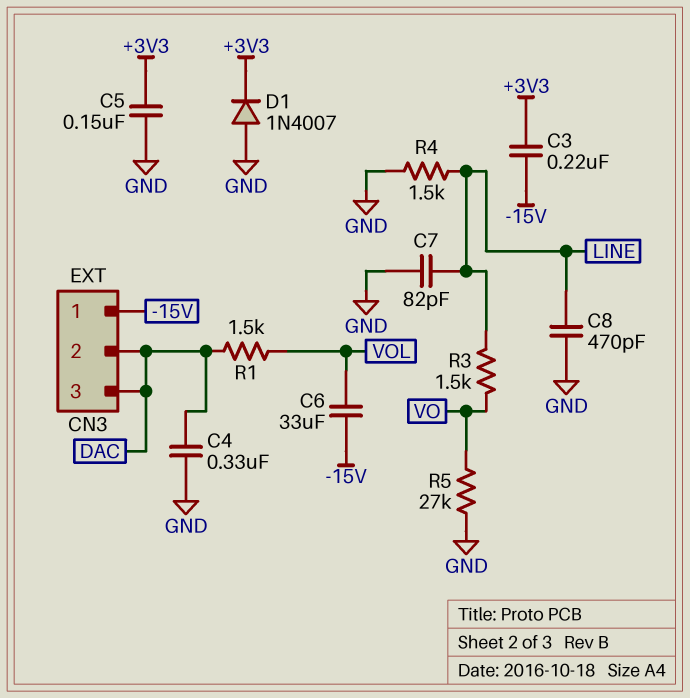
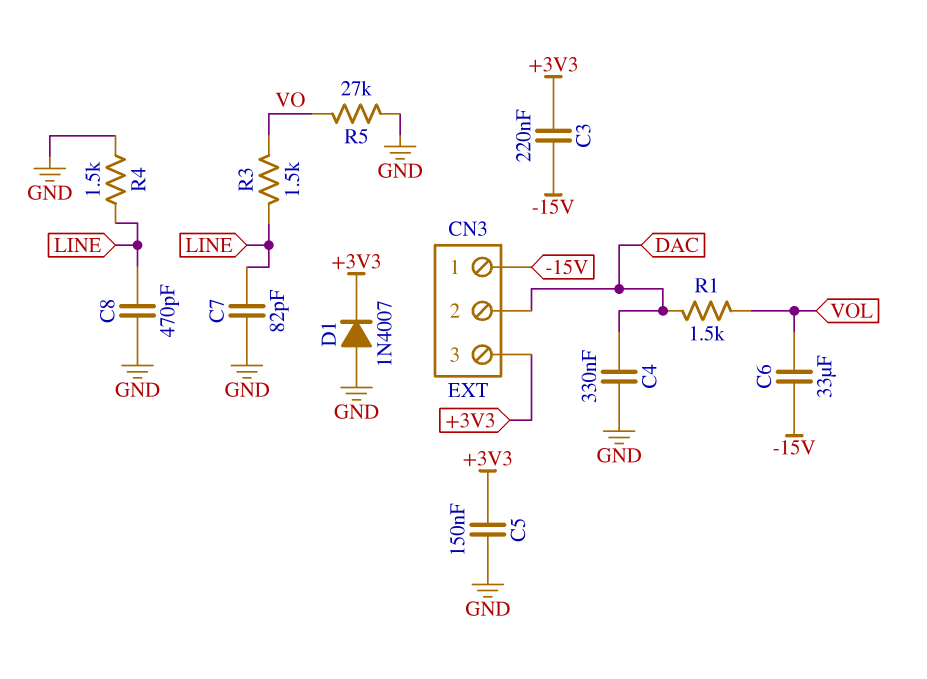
CN3 pin 3: DAC -> +3V3

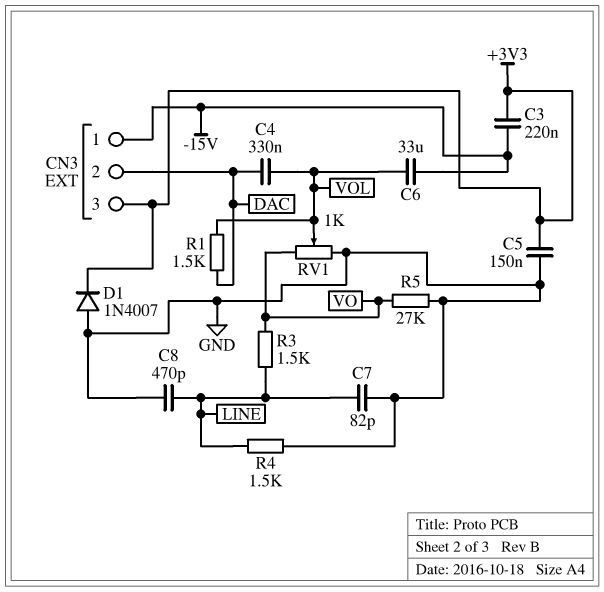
C4: 330nF (DAC, GND) -> 330nF (DAC, VOL)
RV1: none -> 1k (GND, VO, wiper VOL)

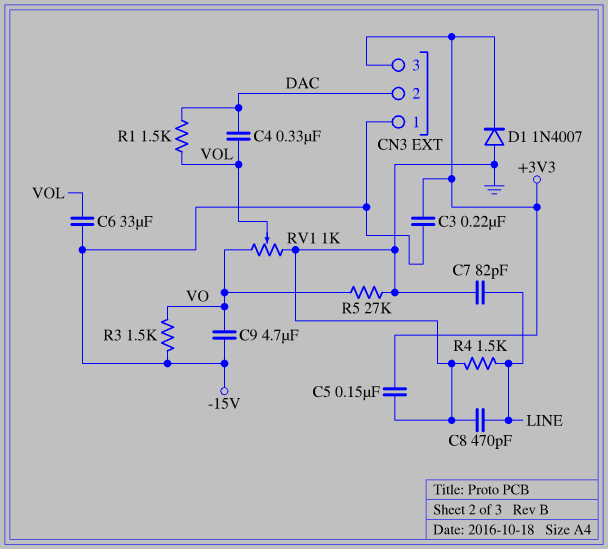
C9: none -> 4.7uF (-15V, VO)
R3: 1.5k (LINE, VO) -> 1.5k (-15V, VO)

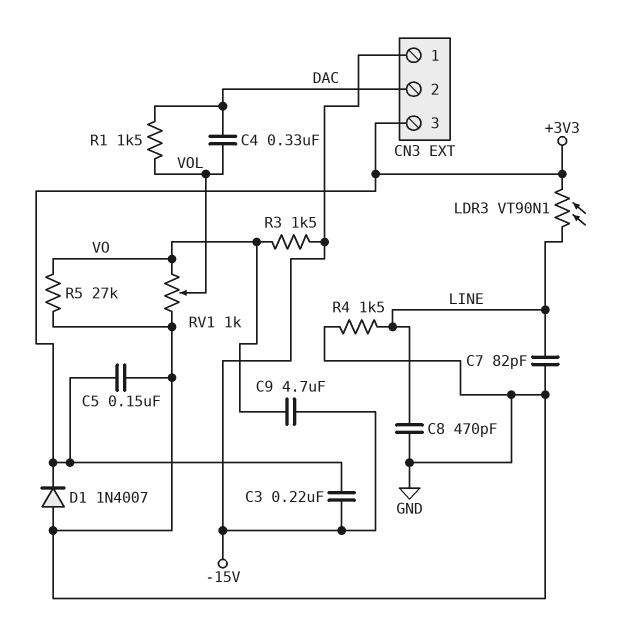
C6: 33uF (-15V, VOL) -> none
LDR3: none -> VT90N1 (+3V3, LINE)

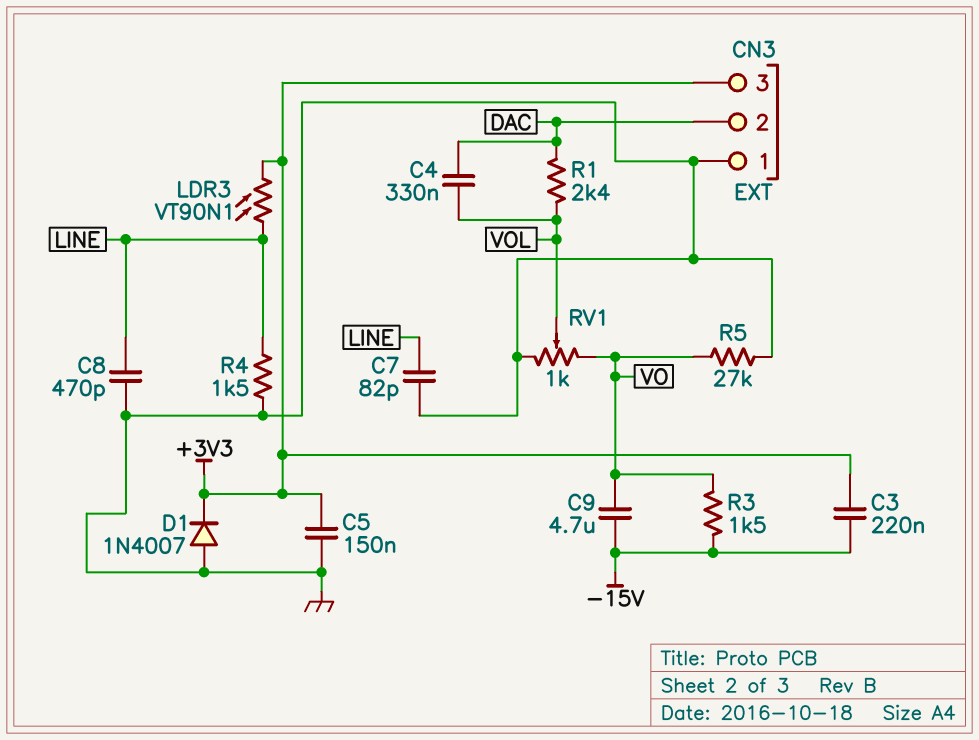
CN3 pin 1: -15V -> GND
R1: 1.5k (DAC, VOL) -> 2.4k (DAC, VOL)

